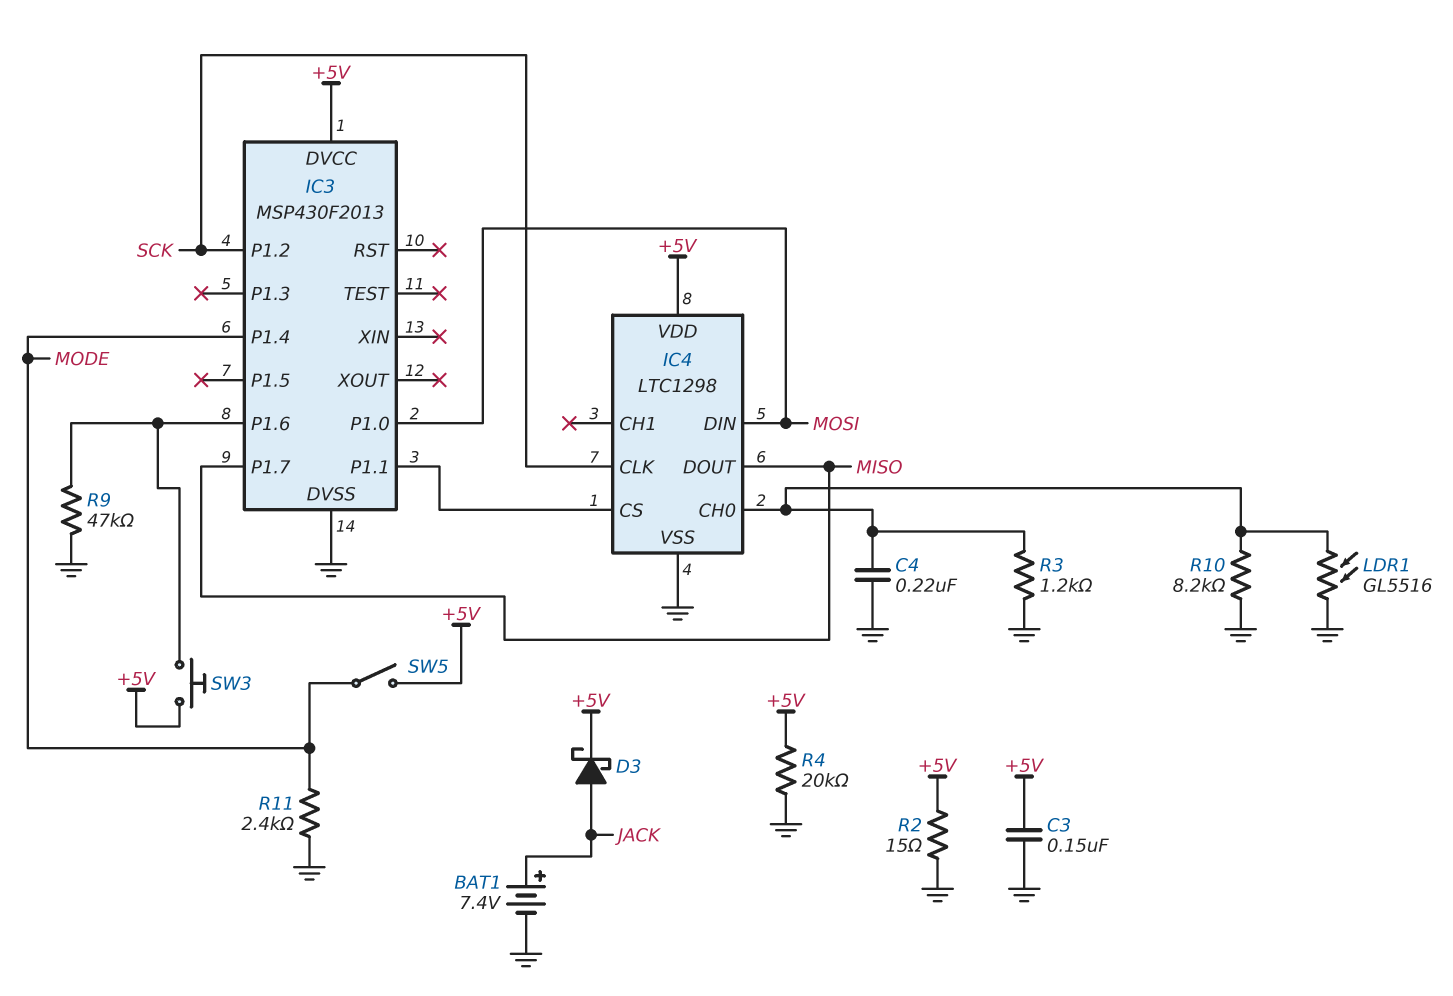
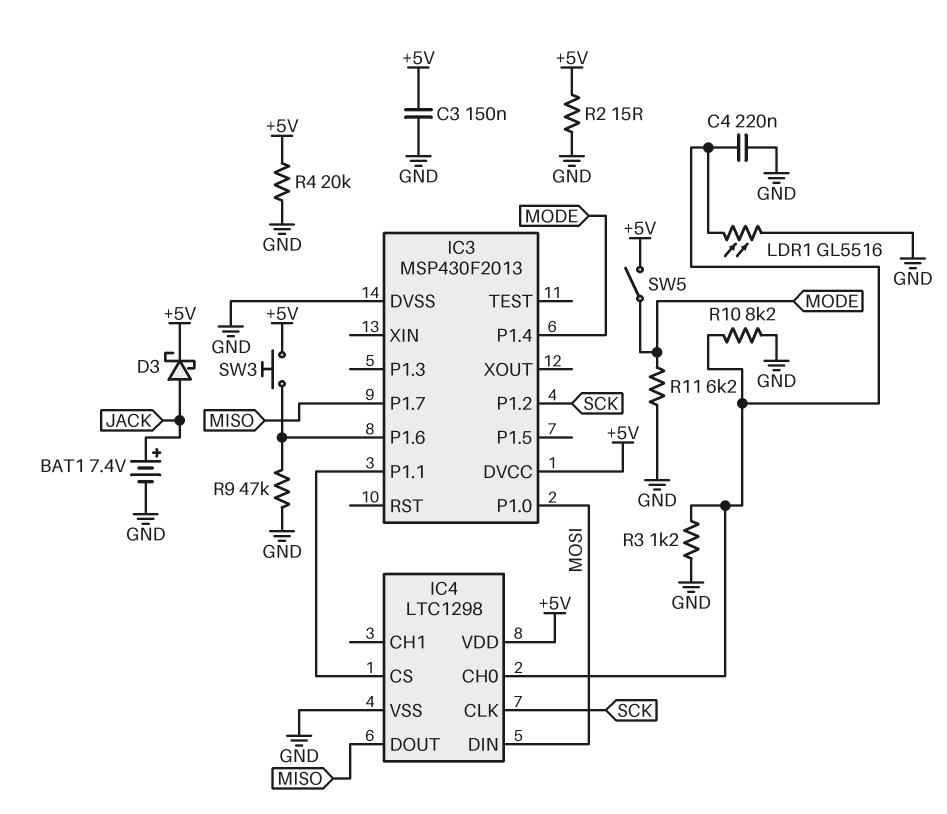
R11: 2.4k (GND, MODE) -> 6.2k (GND, MODE)

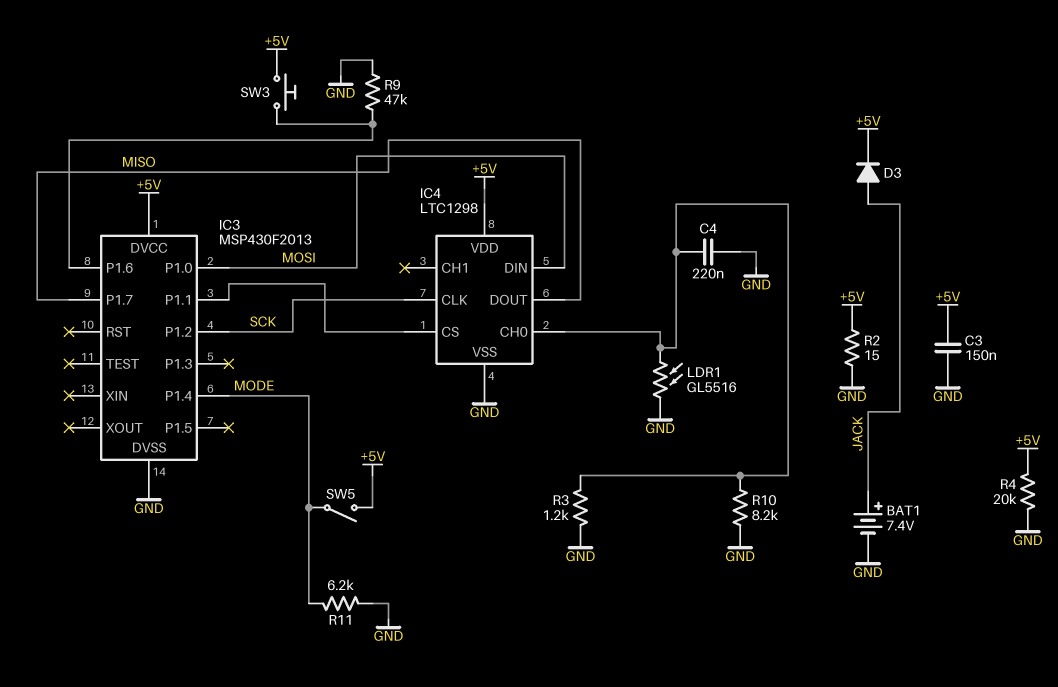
D3: schottky (A JACK, K +5V) -> diode (A JACK, K +5V)

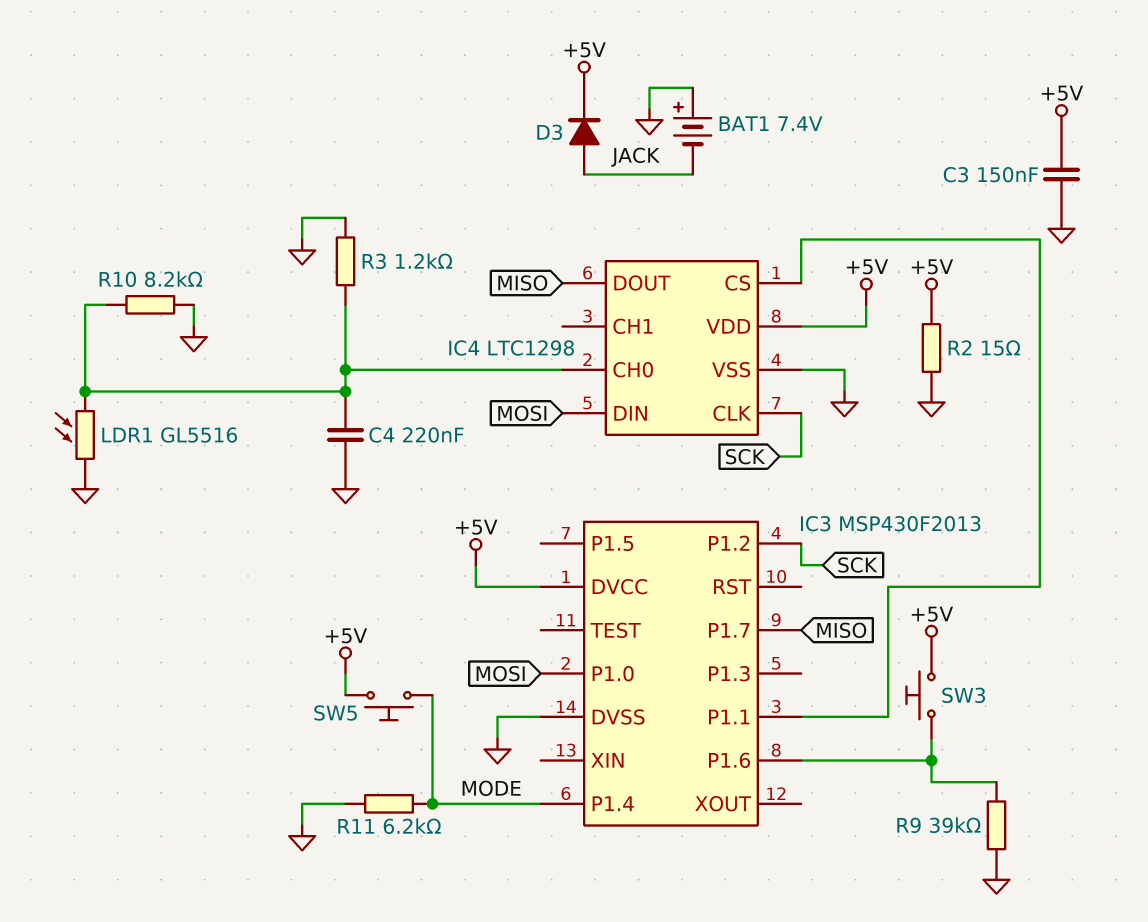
BAT1: 7.4V (plus JACK, minus GND) -> 7.4V (plus GND, minus JACK)
R4: 20k (+5V, GND) -> none
R9: 47k (GND, IC3/P1.6) -> 39k (GND, IC3/P1.6)
SW5: switch (+5V, MODE) -> button (+5V, MODE)

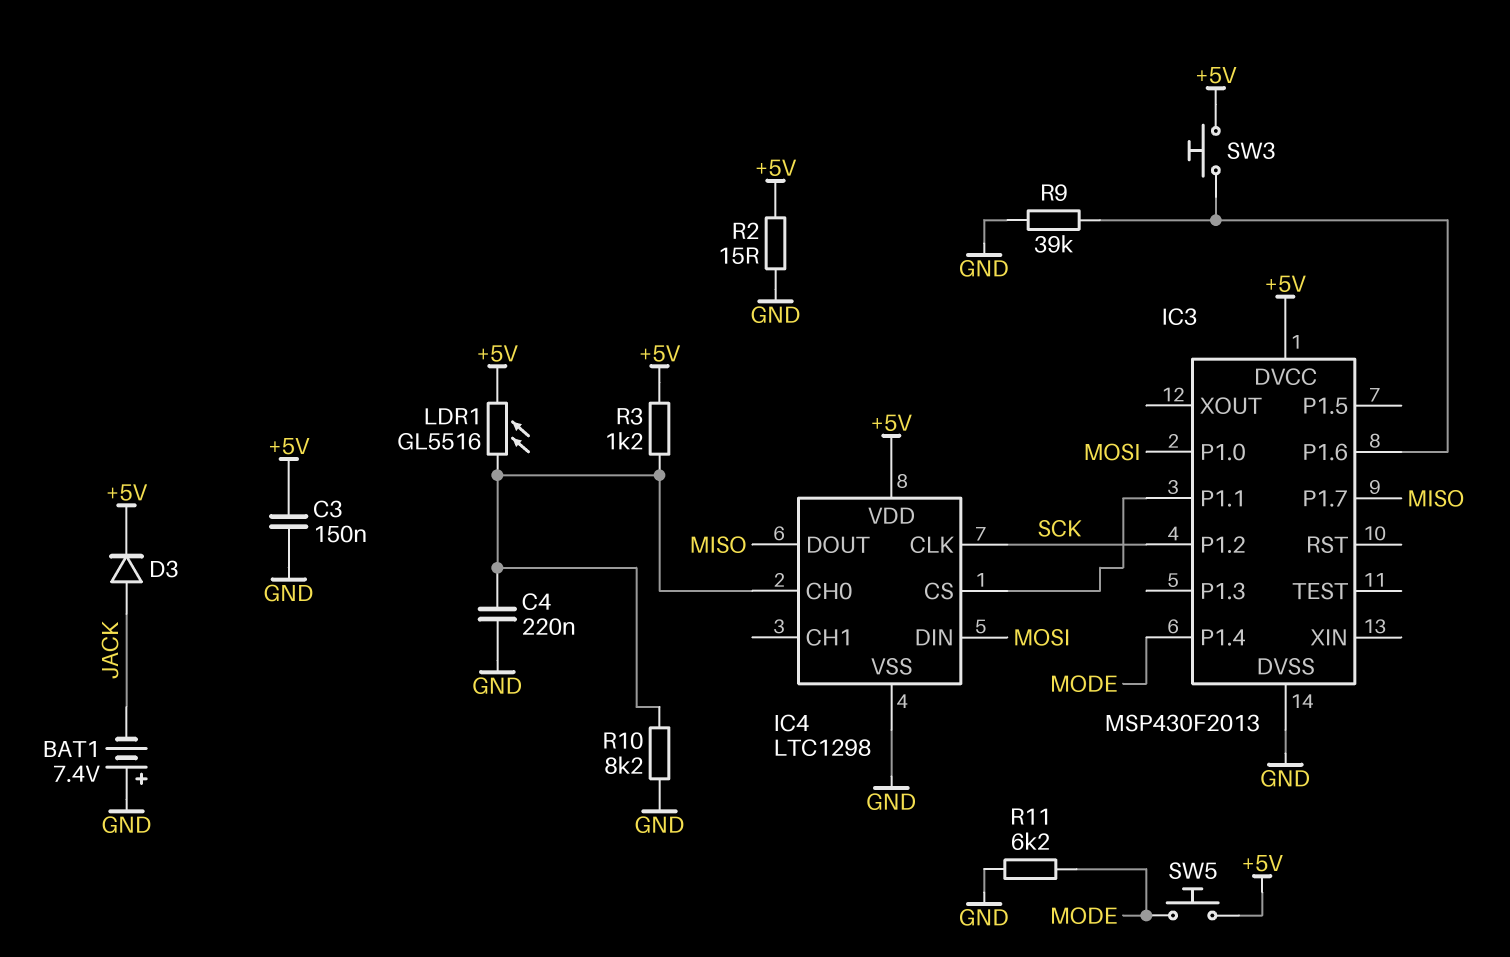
LDR1: GL5516 (GND, IC4/CH0) -> GL5516 (+5V, IC4/CH0)
R3: 1.2k (GND, IC4/CH0) -> 1.2k (+5V, IC4/CH0)

